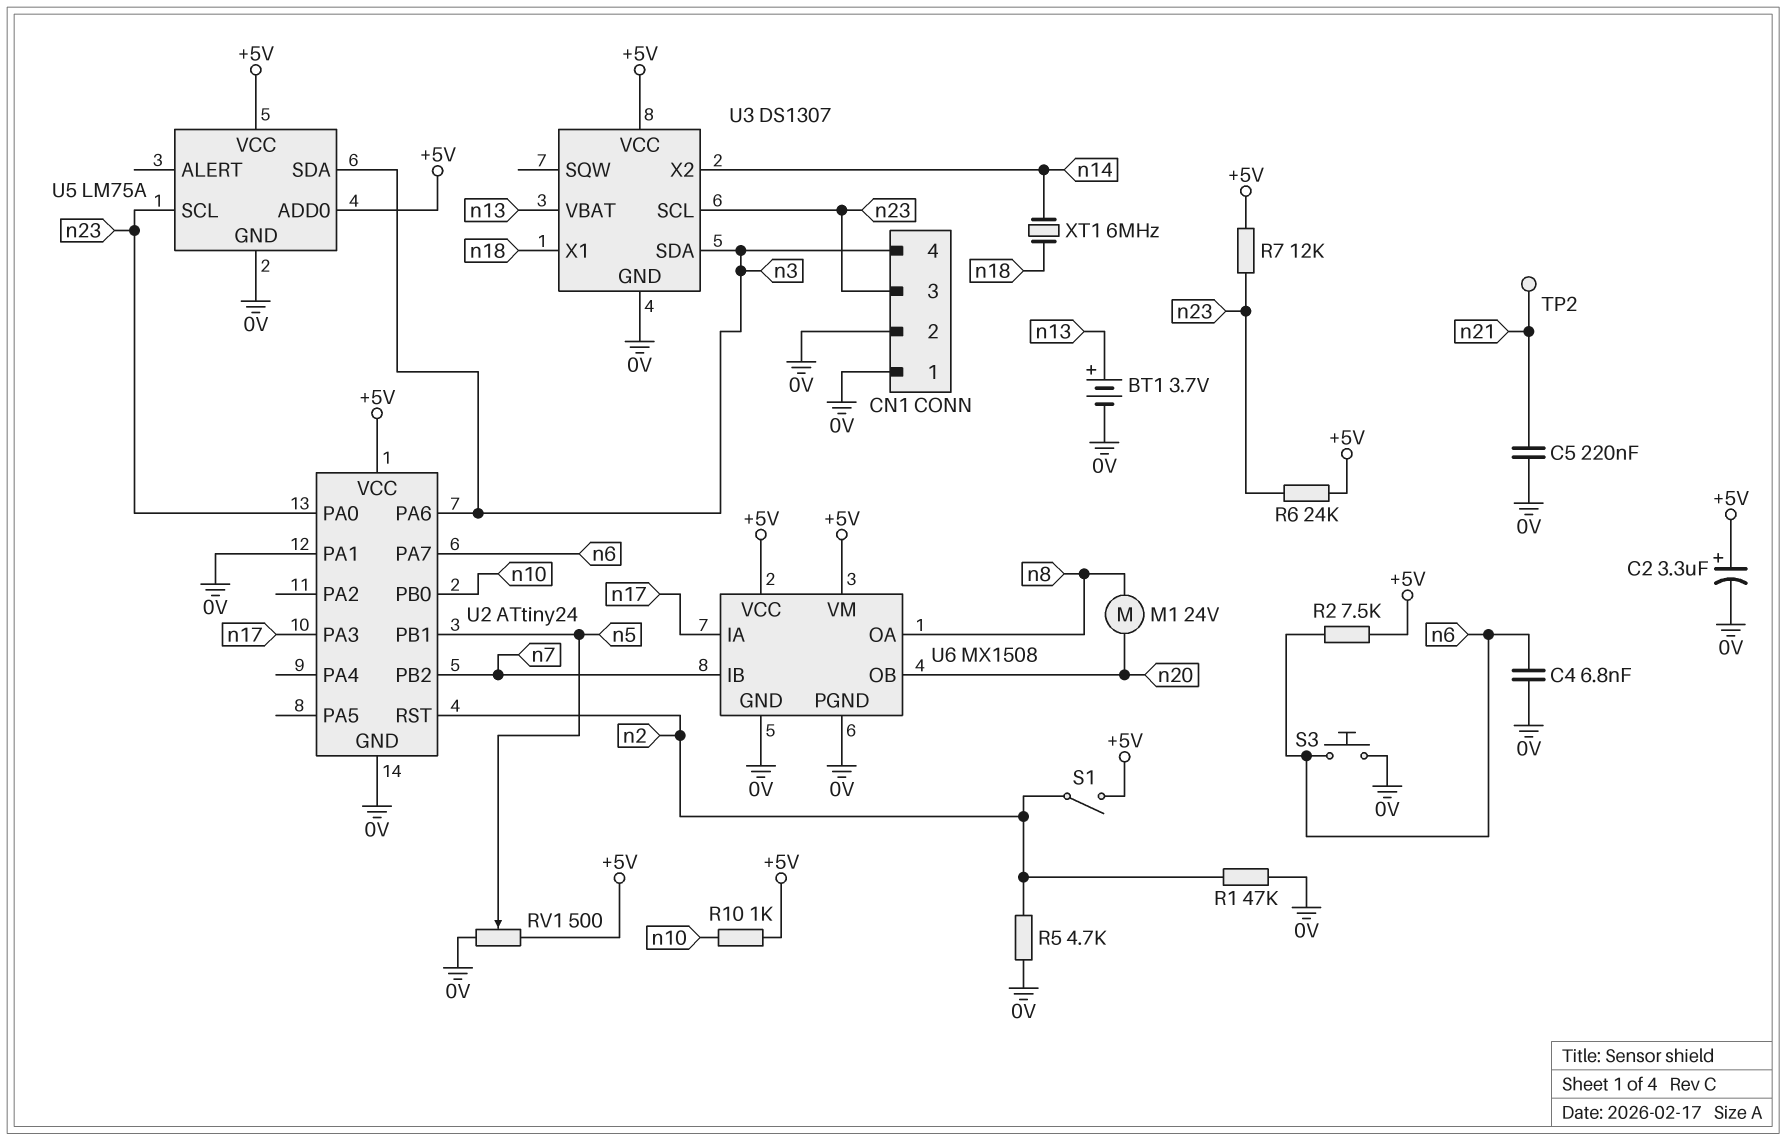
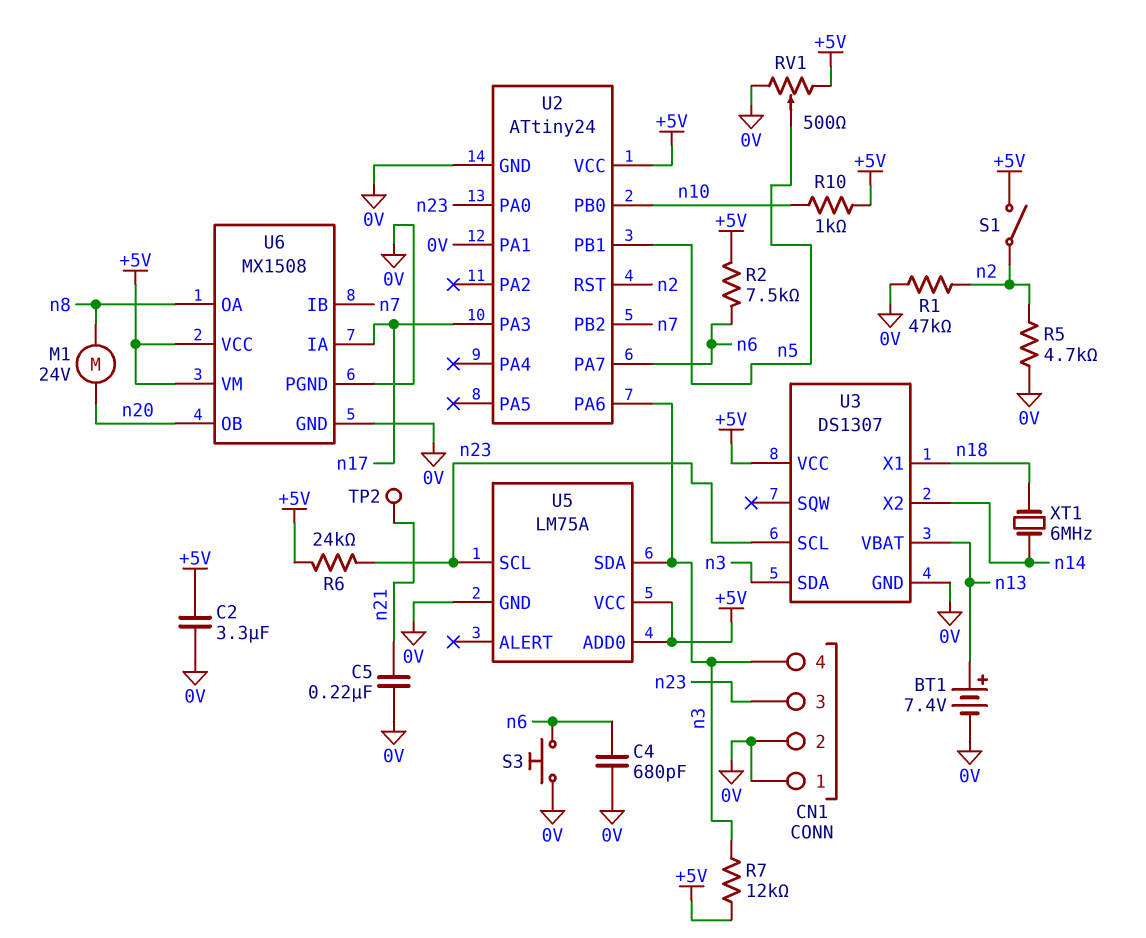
BT1: 3.7V (plus n13, minus 0V) -> 7.4V (plus n13, minus 0V)
C2: 3.3uF (plus +5V, minus 0V) -> 3.3uF (+5V, 0V)
C4: 6.8nF (0V, n6) -> 680pF (0V, n6)
R7: 12k (+5V, n23) -> 12k (+5V, n3)

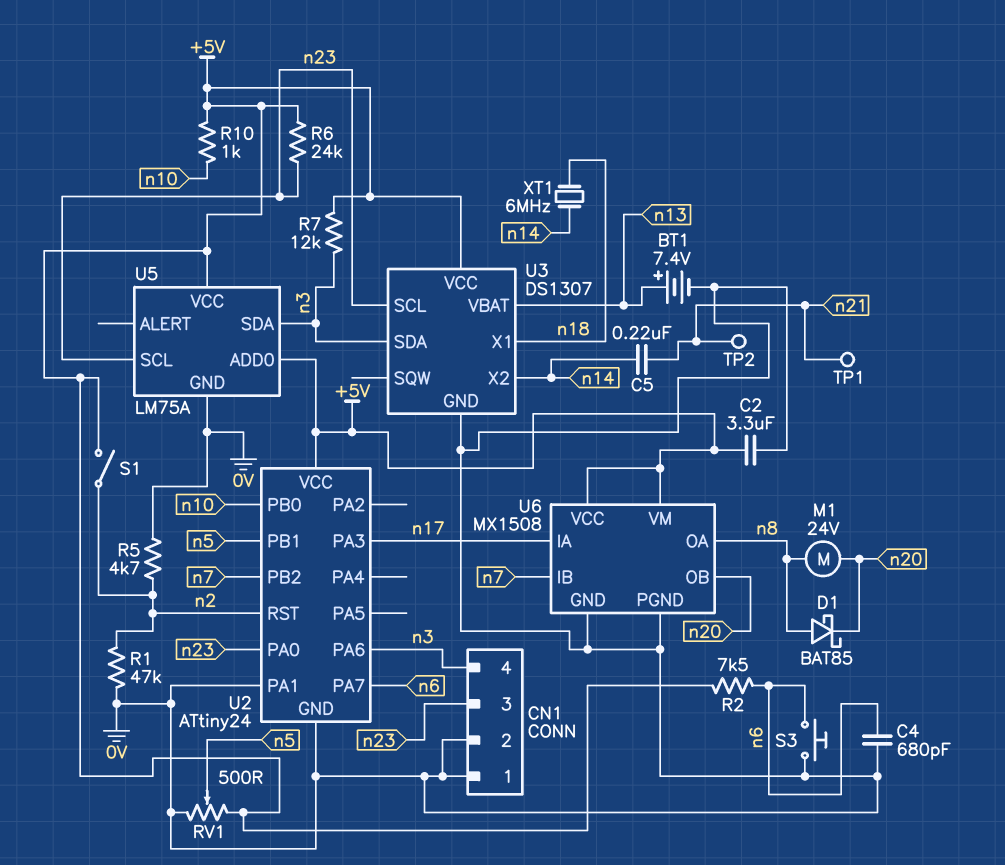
C5: 220nF (0V, n21) -> 220nF (n14, n21)
D1: none -> schottky BAT85 (A n8, K n20)
TP1: none -> test point (n21)

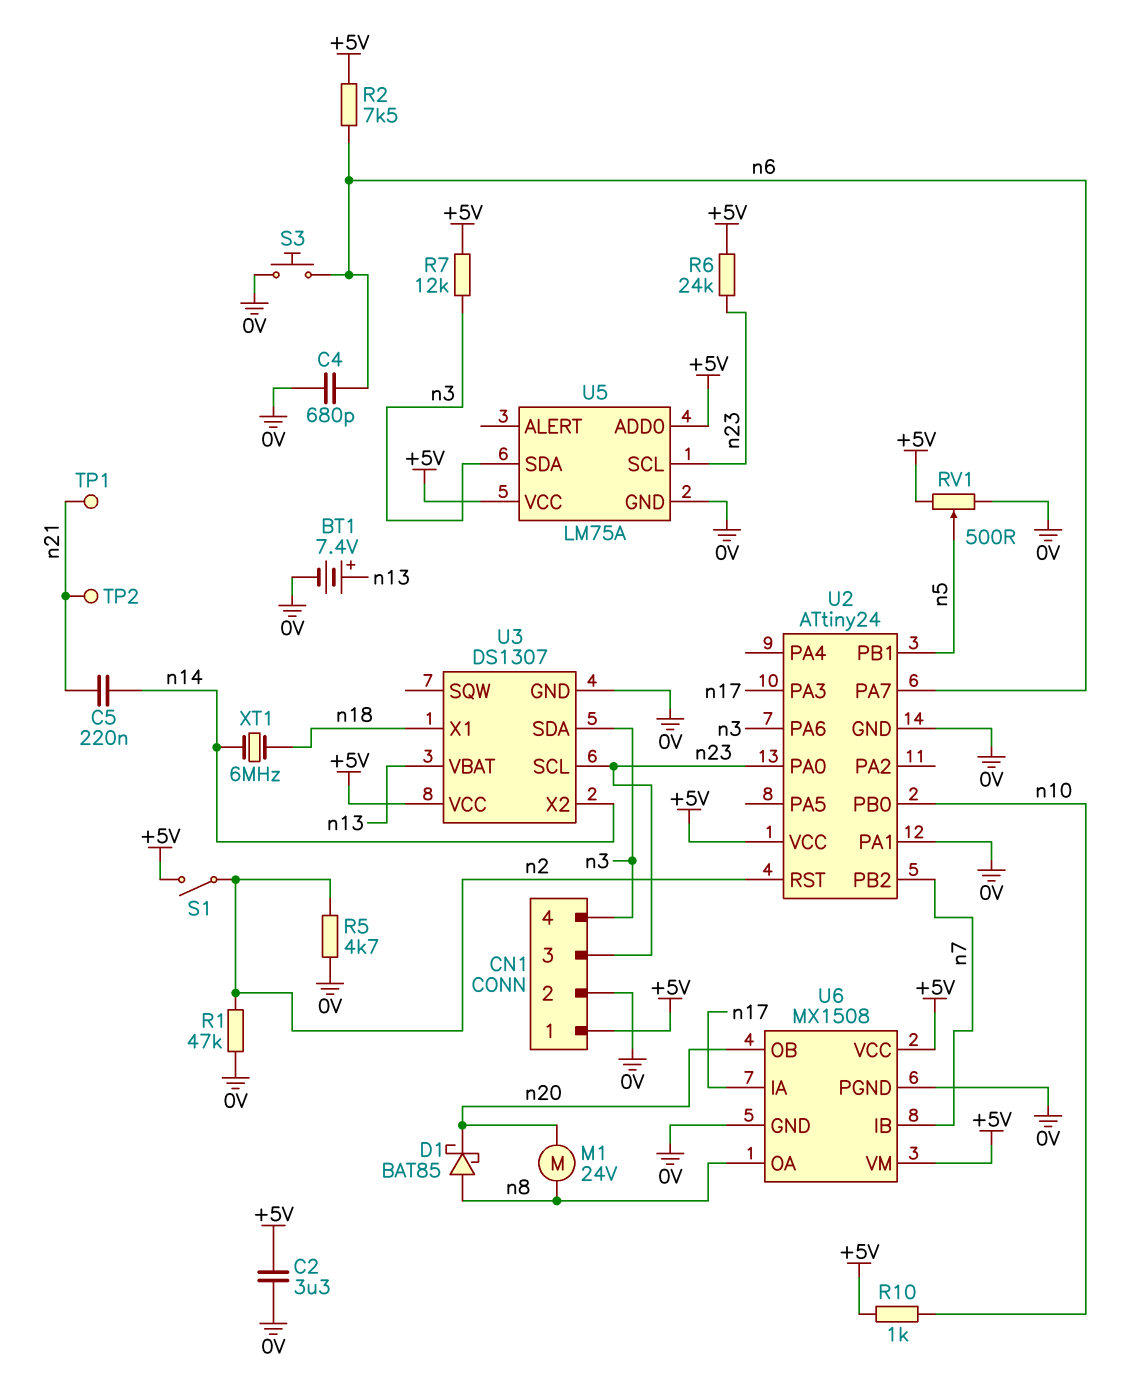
CN1 pin 1: 0V -> +5V

